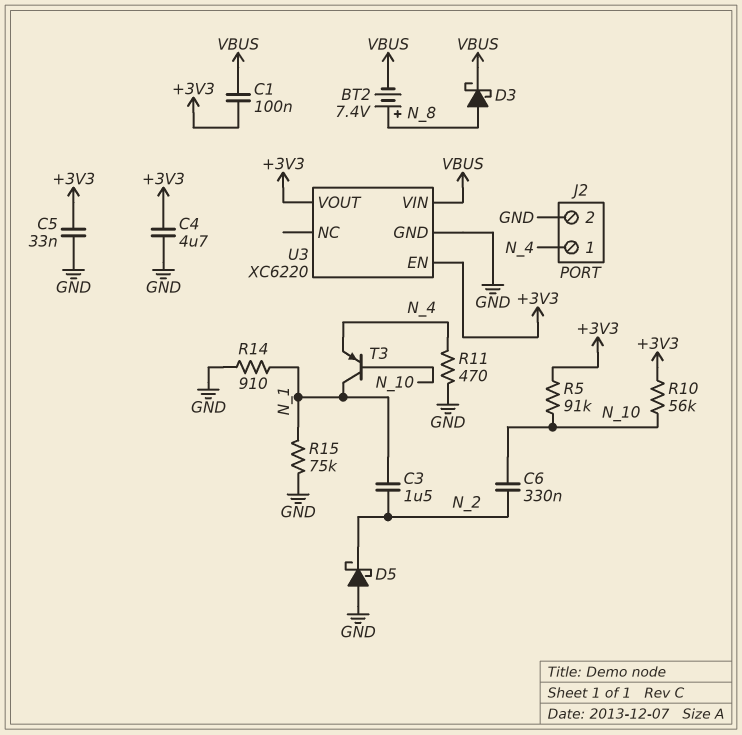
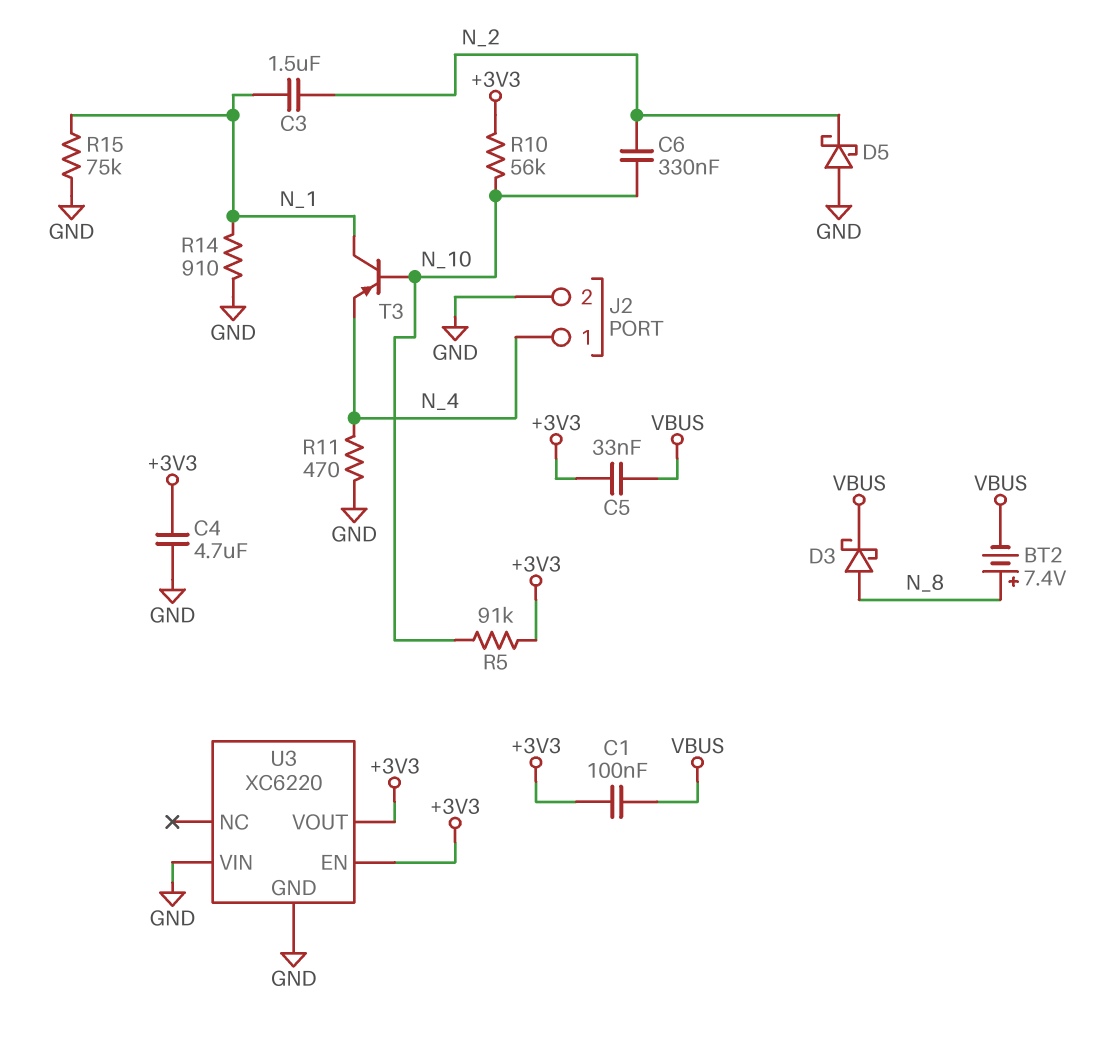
C5: 33nF (+3V3, GND) -> 33nF (+3V3, VBUS)
U3 pin VIN: VBUS -> GND

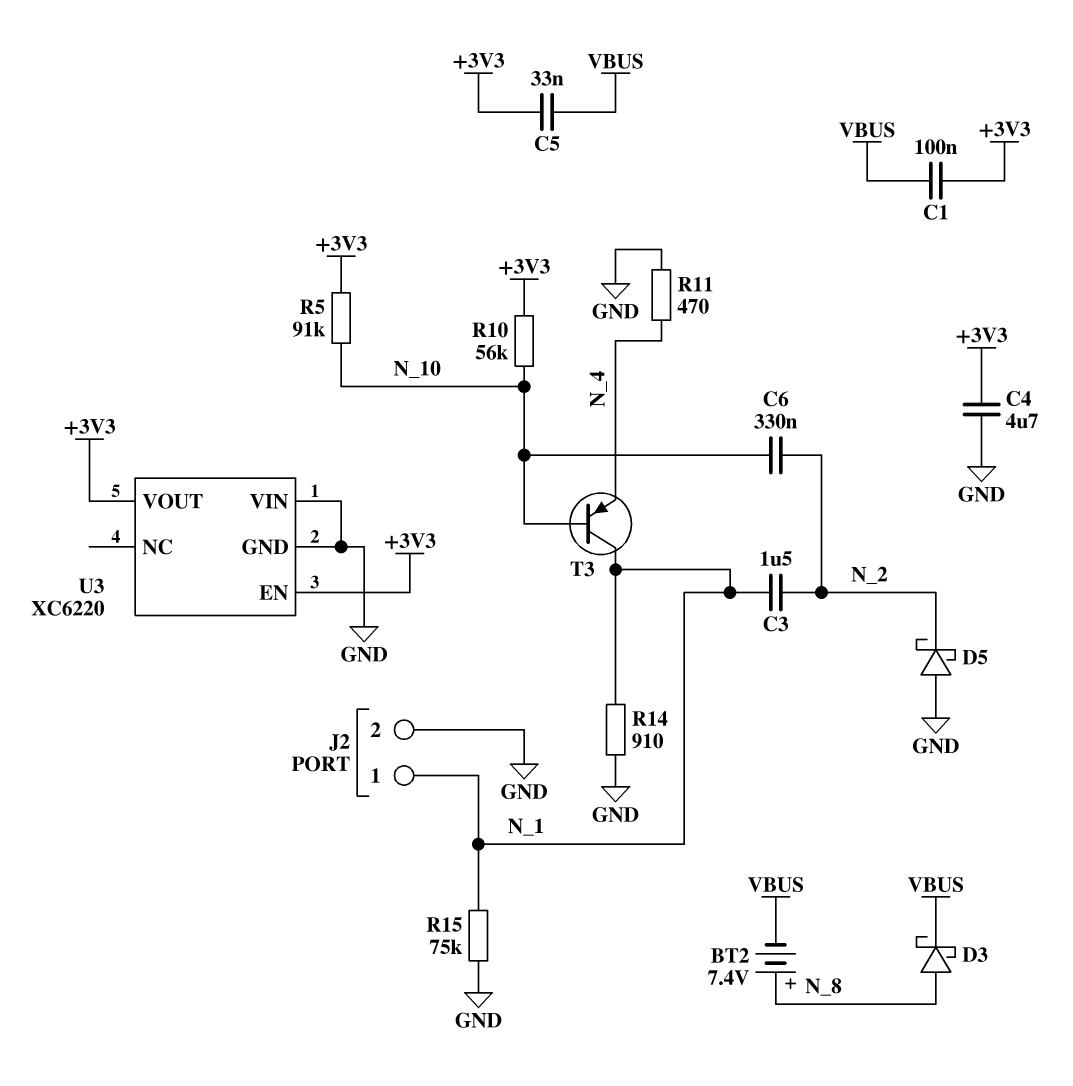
J2 pin 1: N_4 -> N_1

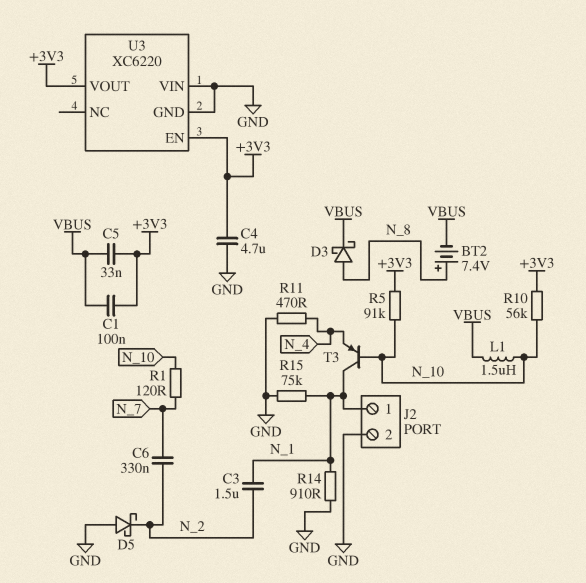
C6: 330nF (N_2, N_10) -> 330nF (N_2, N_7)
L1: none -> 1.5uH (N_10, VBUS)
R1: none -> 120 (N_7, N_10)

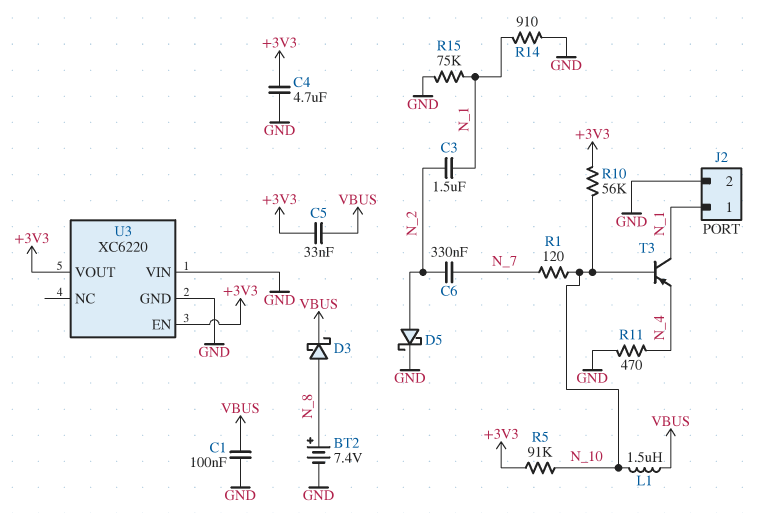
BT2: 7.4V (plus N_8, minus VBUS) -> 7.4V (plus N_8, minus GND)
C1: 100nF (+3V3, VBUS) -> 100nF (GND, VBUS)
D5: schottky (A GND, K N_2) -> schottky (A N_2, K GND)

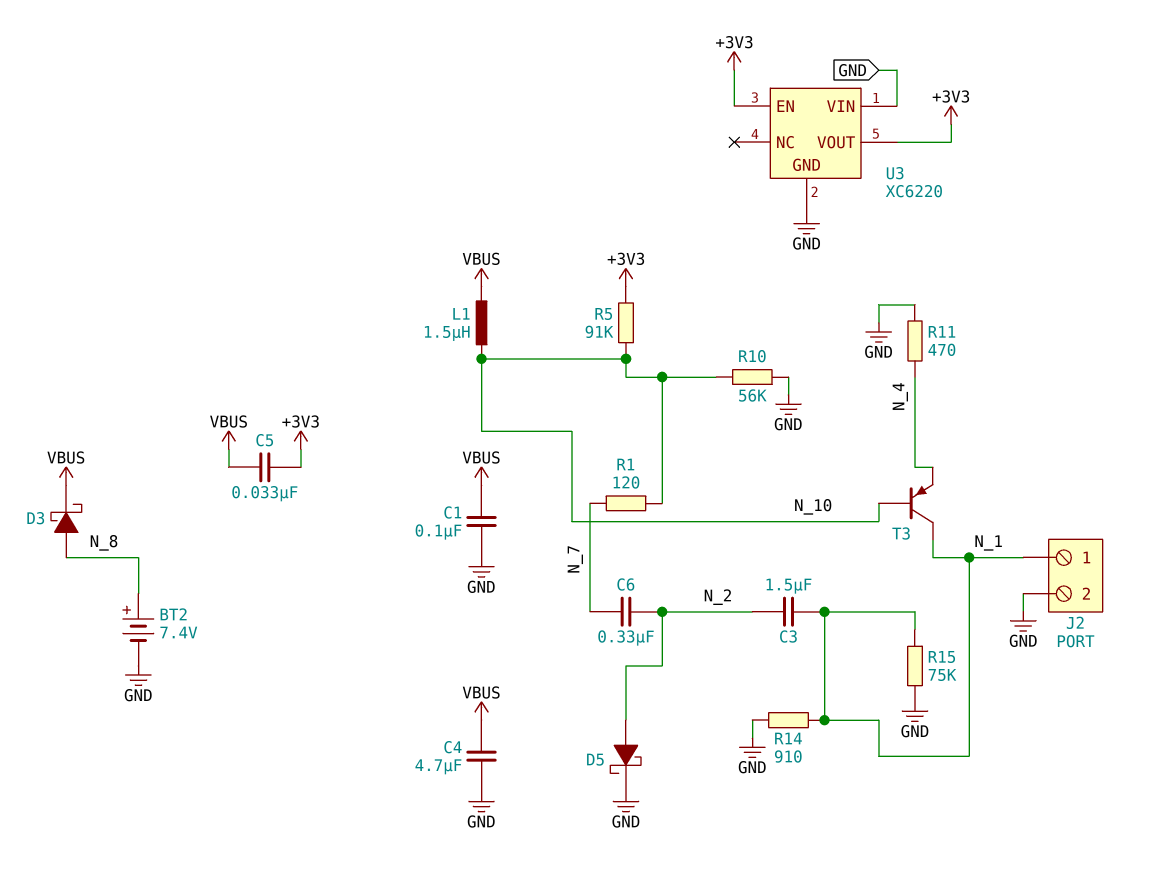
C4: 4.7uF (+3V3, GND) -> 4.7uF (GND, VBUS)
R10: 56k (+3V3, N_10) -> 56k (GND, N_10)

